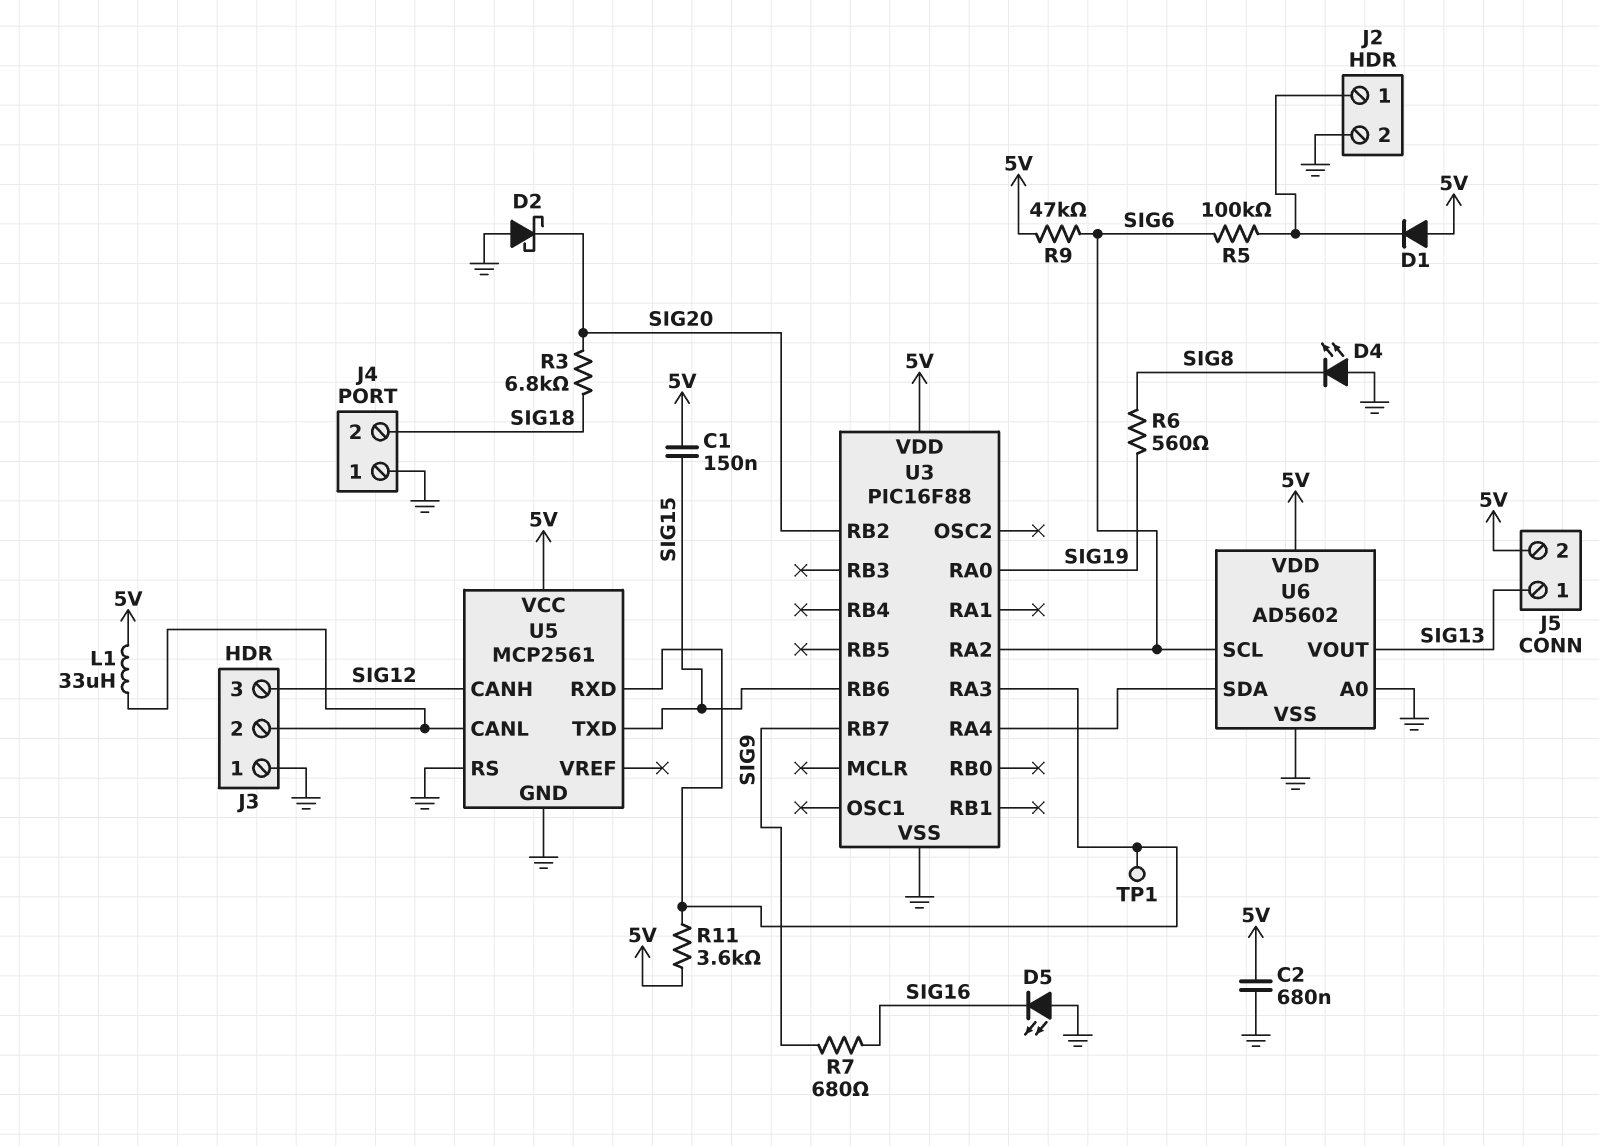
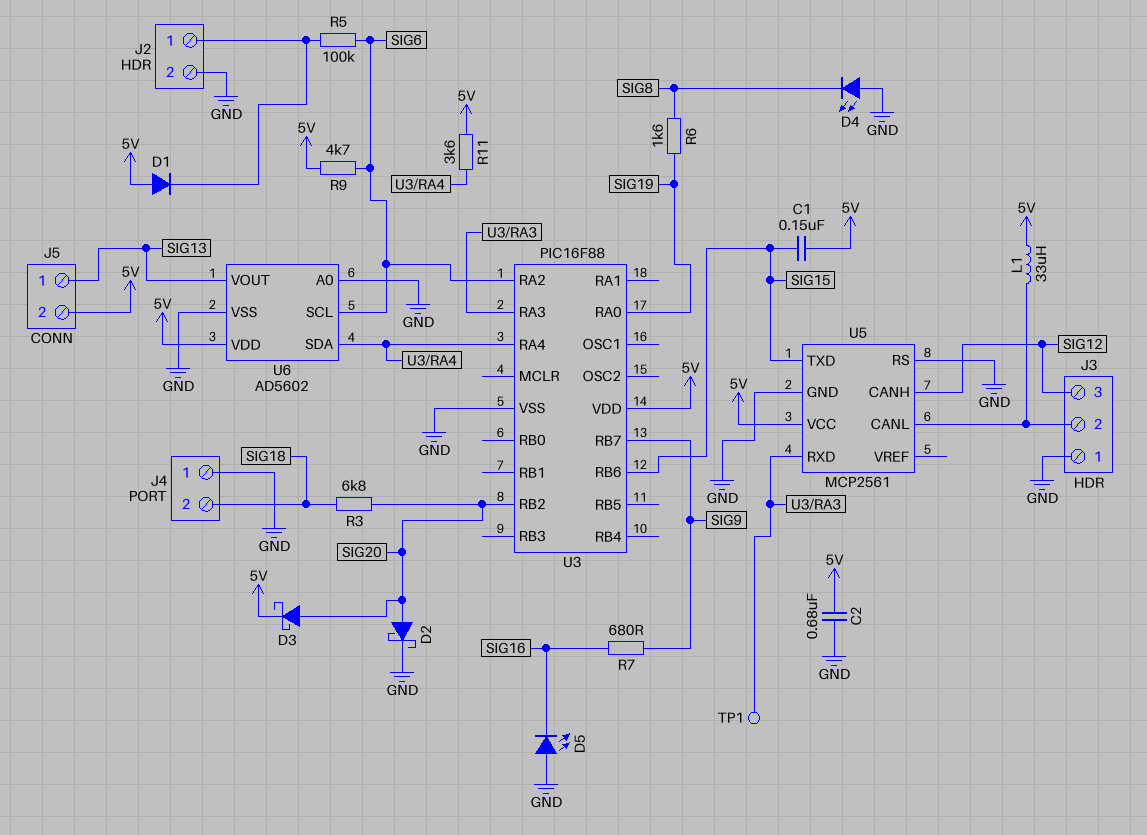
D2: schottky (A GND, K SIG20) -> schottky (A SIG20, K GND)
D3: none -> schottky (A SIG20, K 5V)
R6: 560 (SIG8, SIG19) -> 1.6k (SIG8, SIG19)
R9: 47k (5V, SIG6) -> 4.7k (5V, SIG6)
R11: 3.6k (5V, U3/RA3) -> 3.6k (5V, U3/RA4)

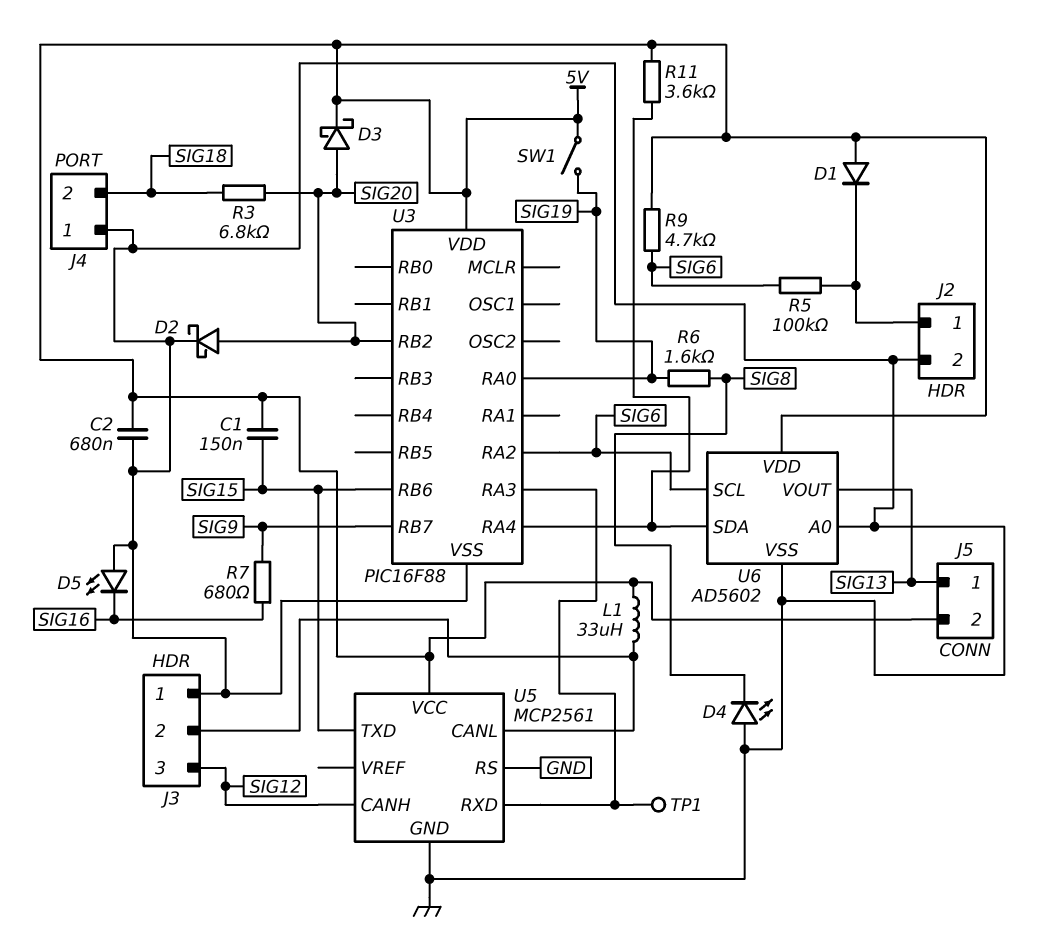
SW1: none -> switch (5V, SIG19)

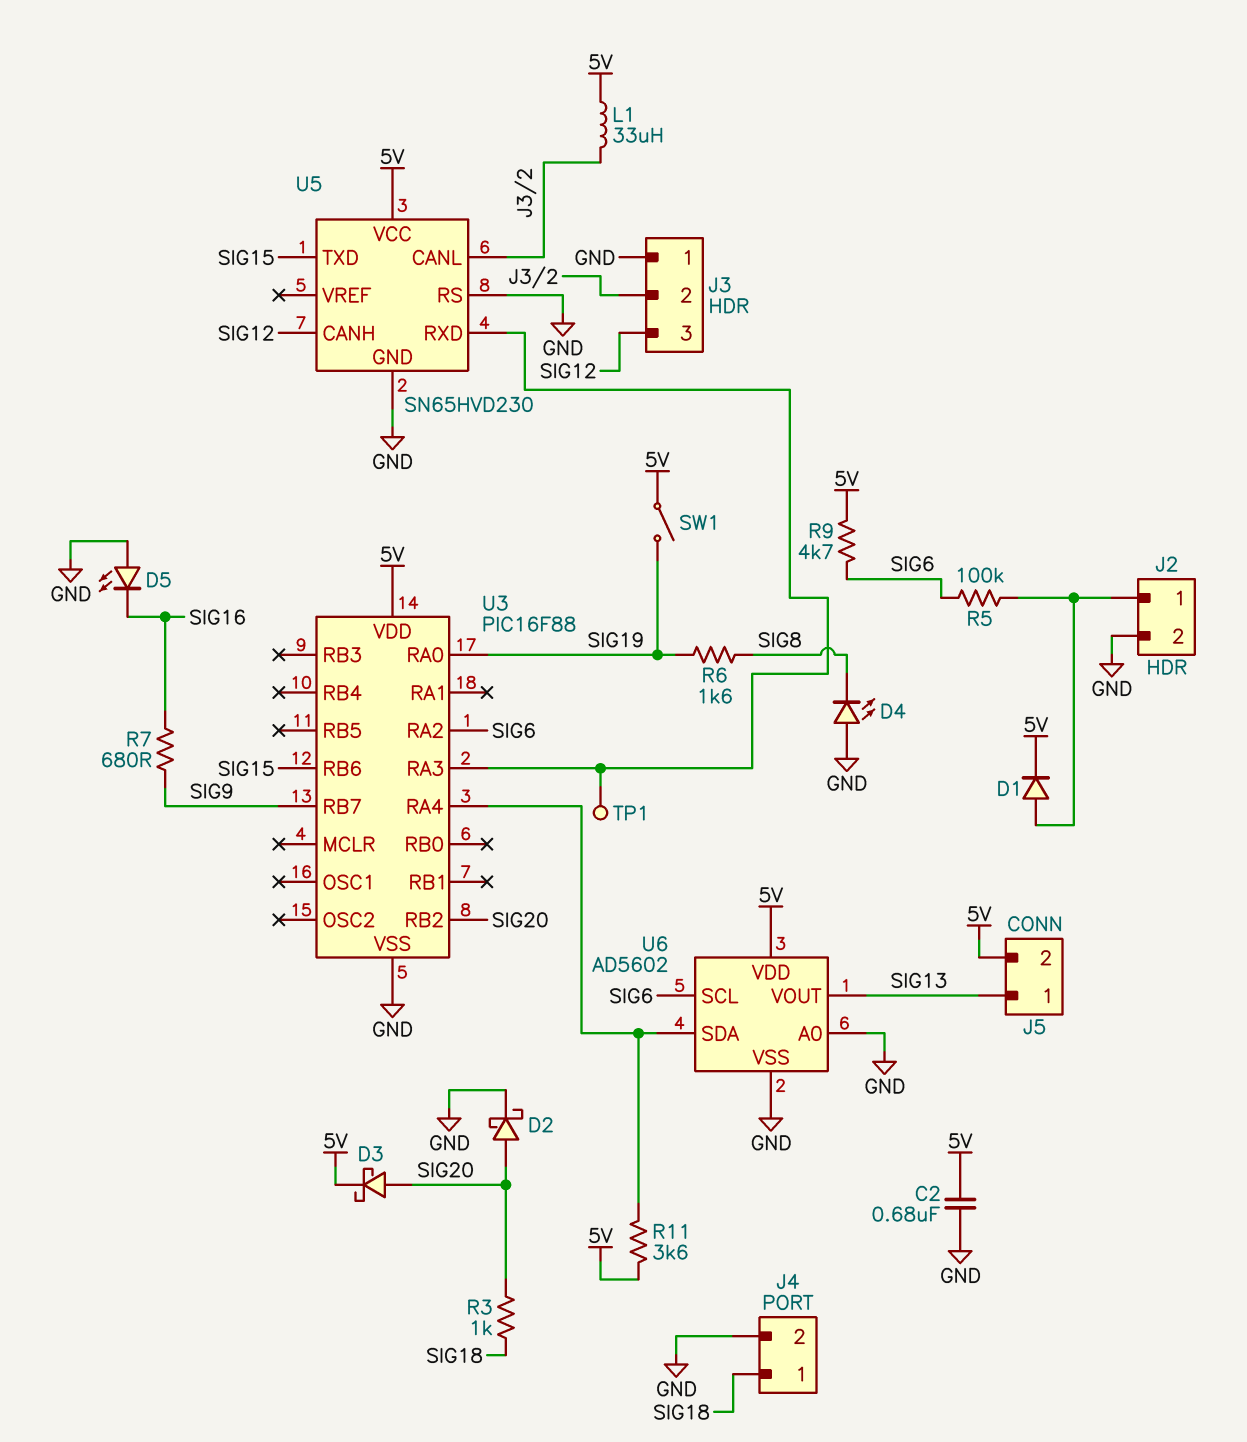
C1: 150nF (5V, SIG15) -> none
D1: diode (A 5V, K J2/1) -> diode (A J2/1, K 5V)
J4 pin 1: GND -> SIG18
J4 pin 2: SIG18 -> GND
R3: 6.8k (SIG18, SIG20) -> 1k (SIG18, SIG20)
U5: MCP2561 -> SN65HVD230

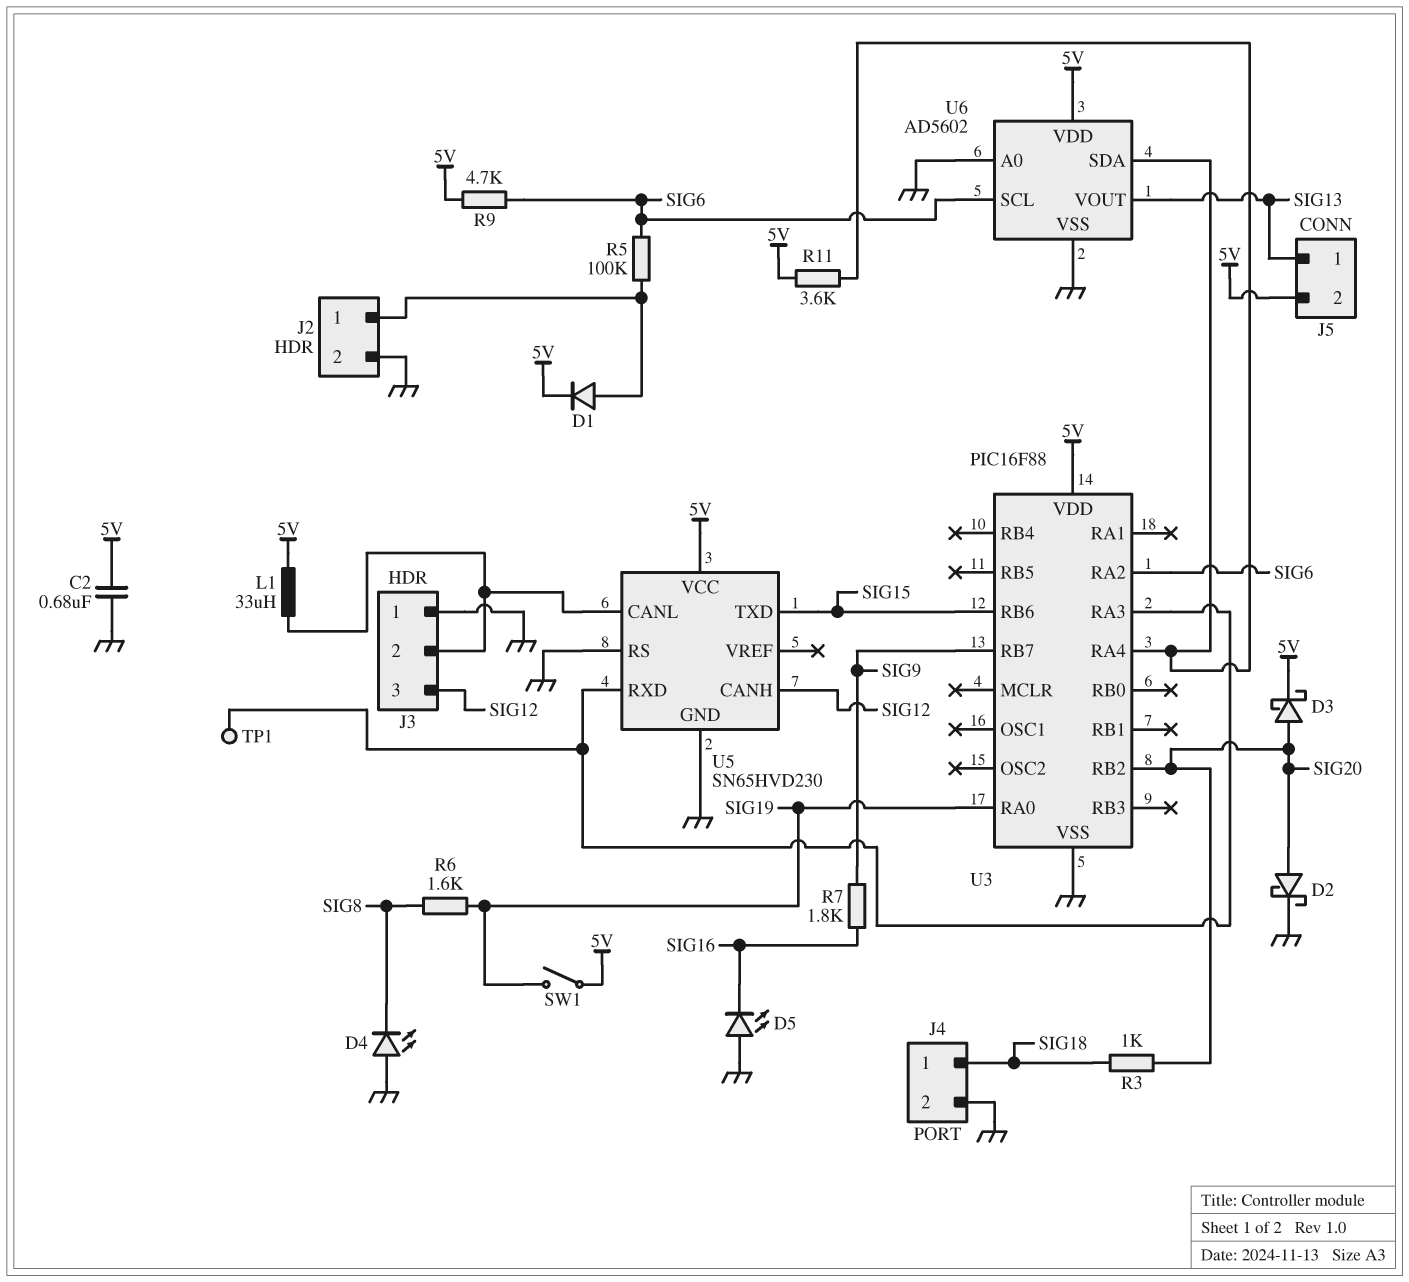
R7: 680 (SIG9, SIG16) -> 1.8k (SIG9, SIG16)

